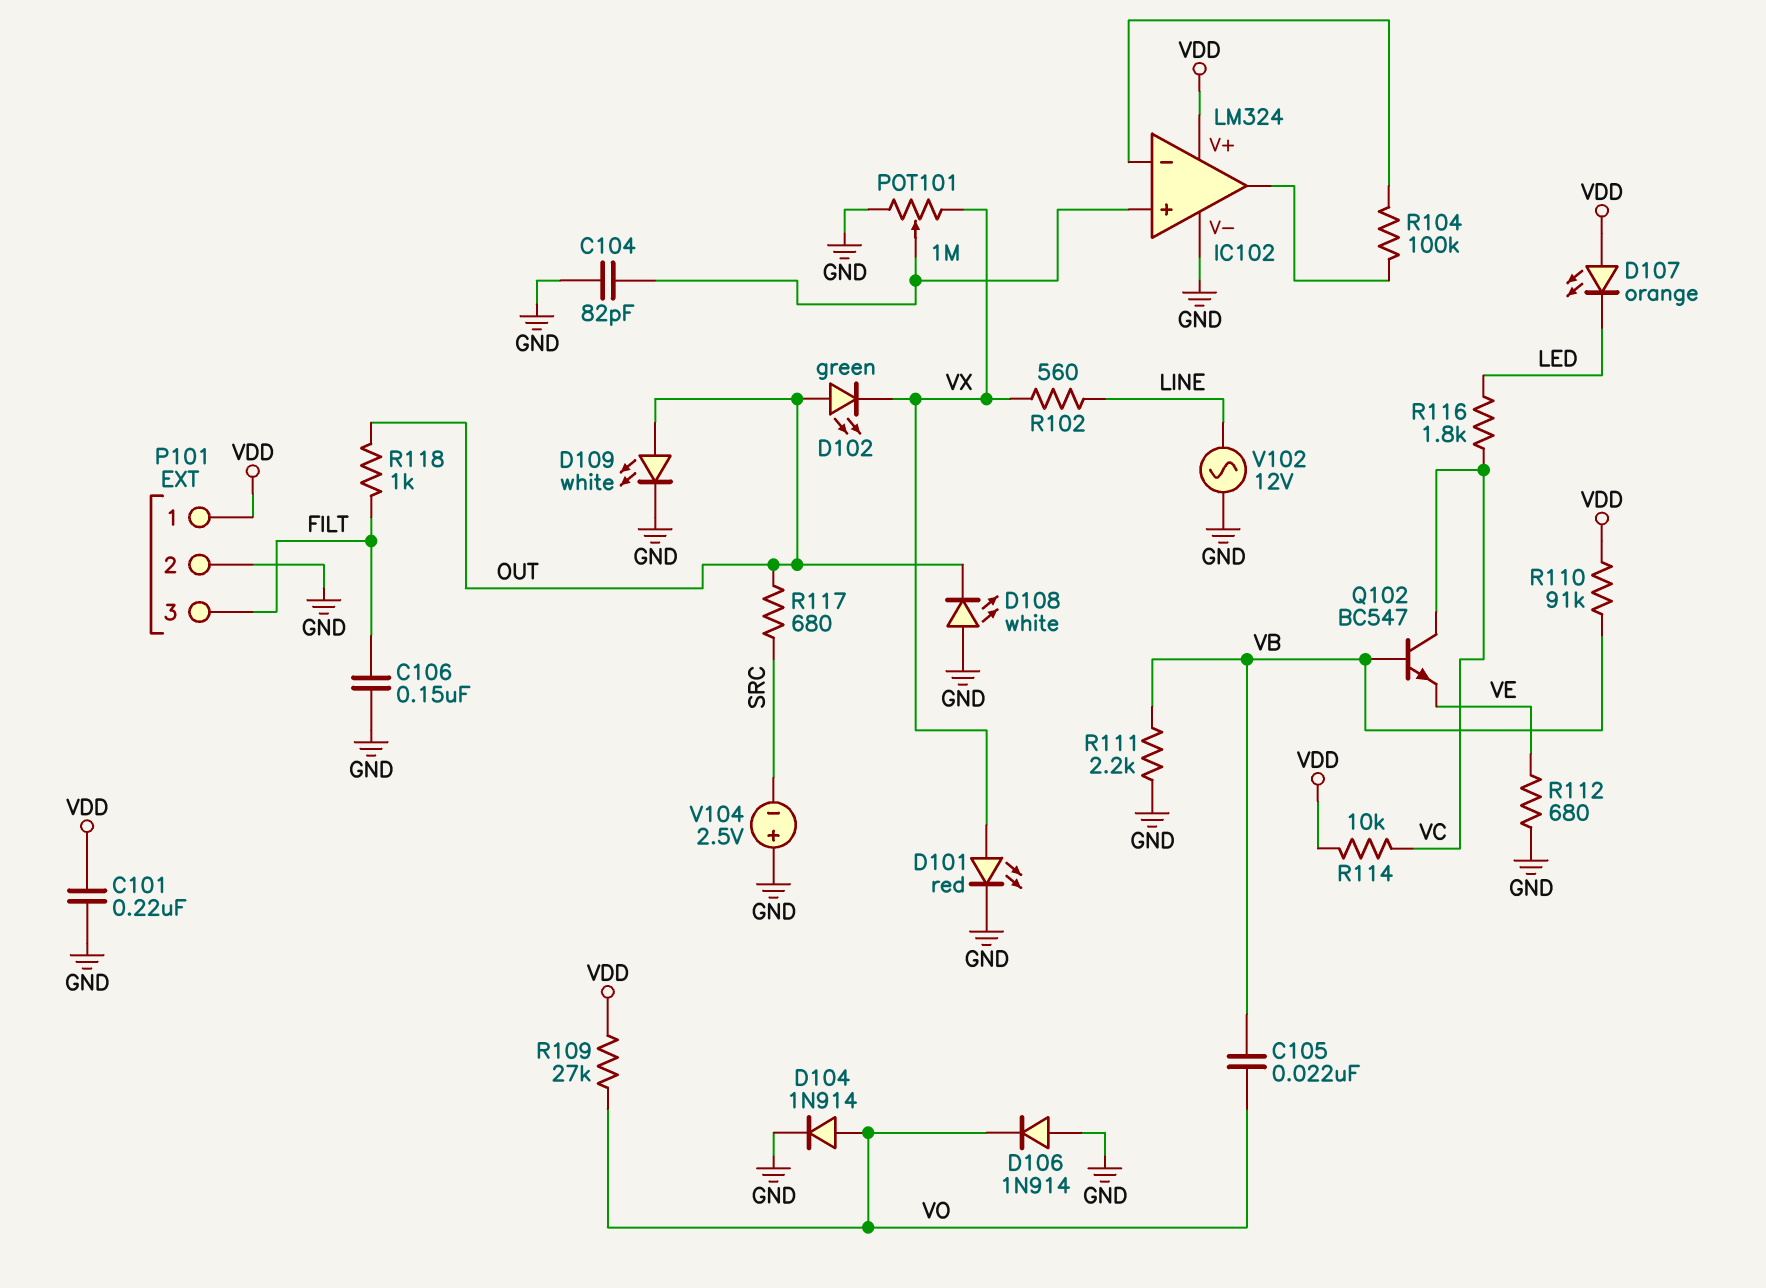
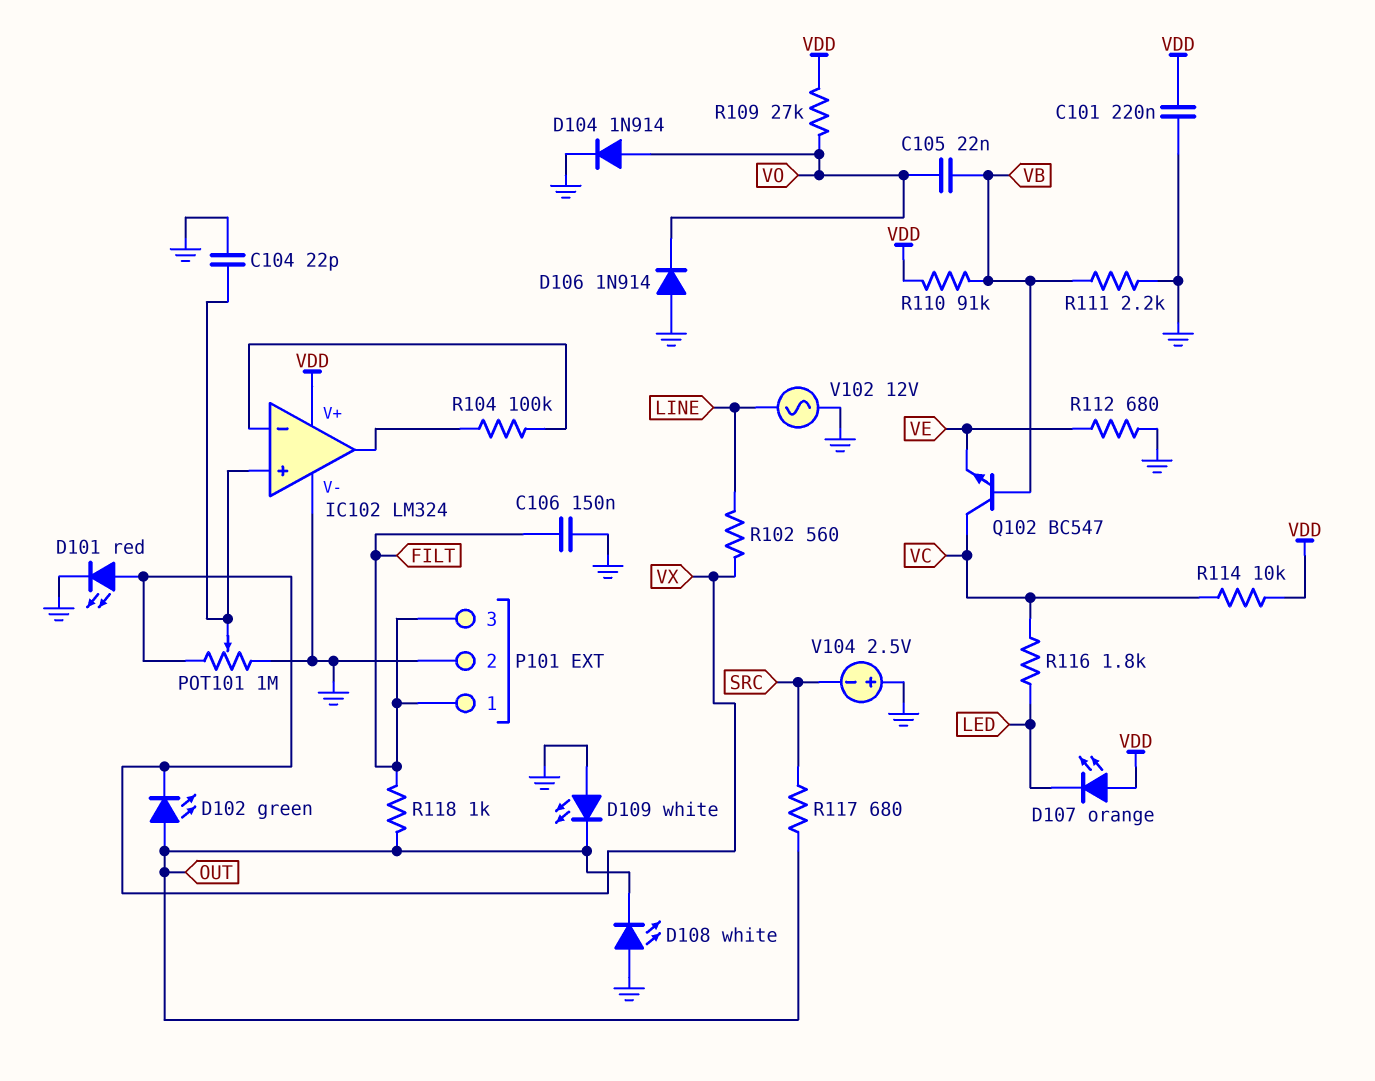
C104: 82pF (GND, IC102/in+) -> 22pF (GND, IC102/in+)
D109: LED white (A OUT, K GND) -> LED white (A GND, K OUT)
P101 pin 1: VDD -> FILT

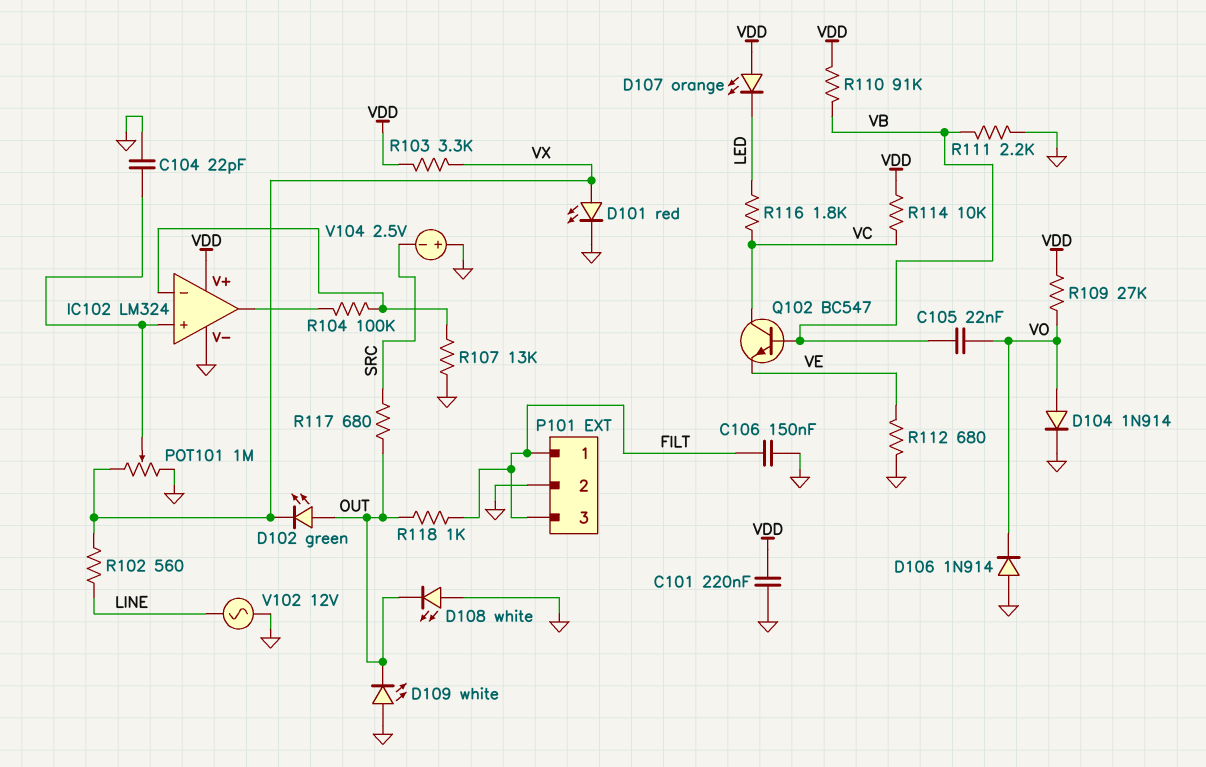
R103: none -> 3.3k (VDD, VX)
R107: none -> 13k (GND, IC102/in-)

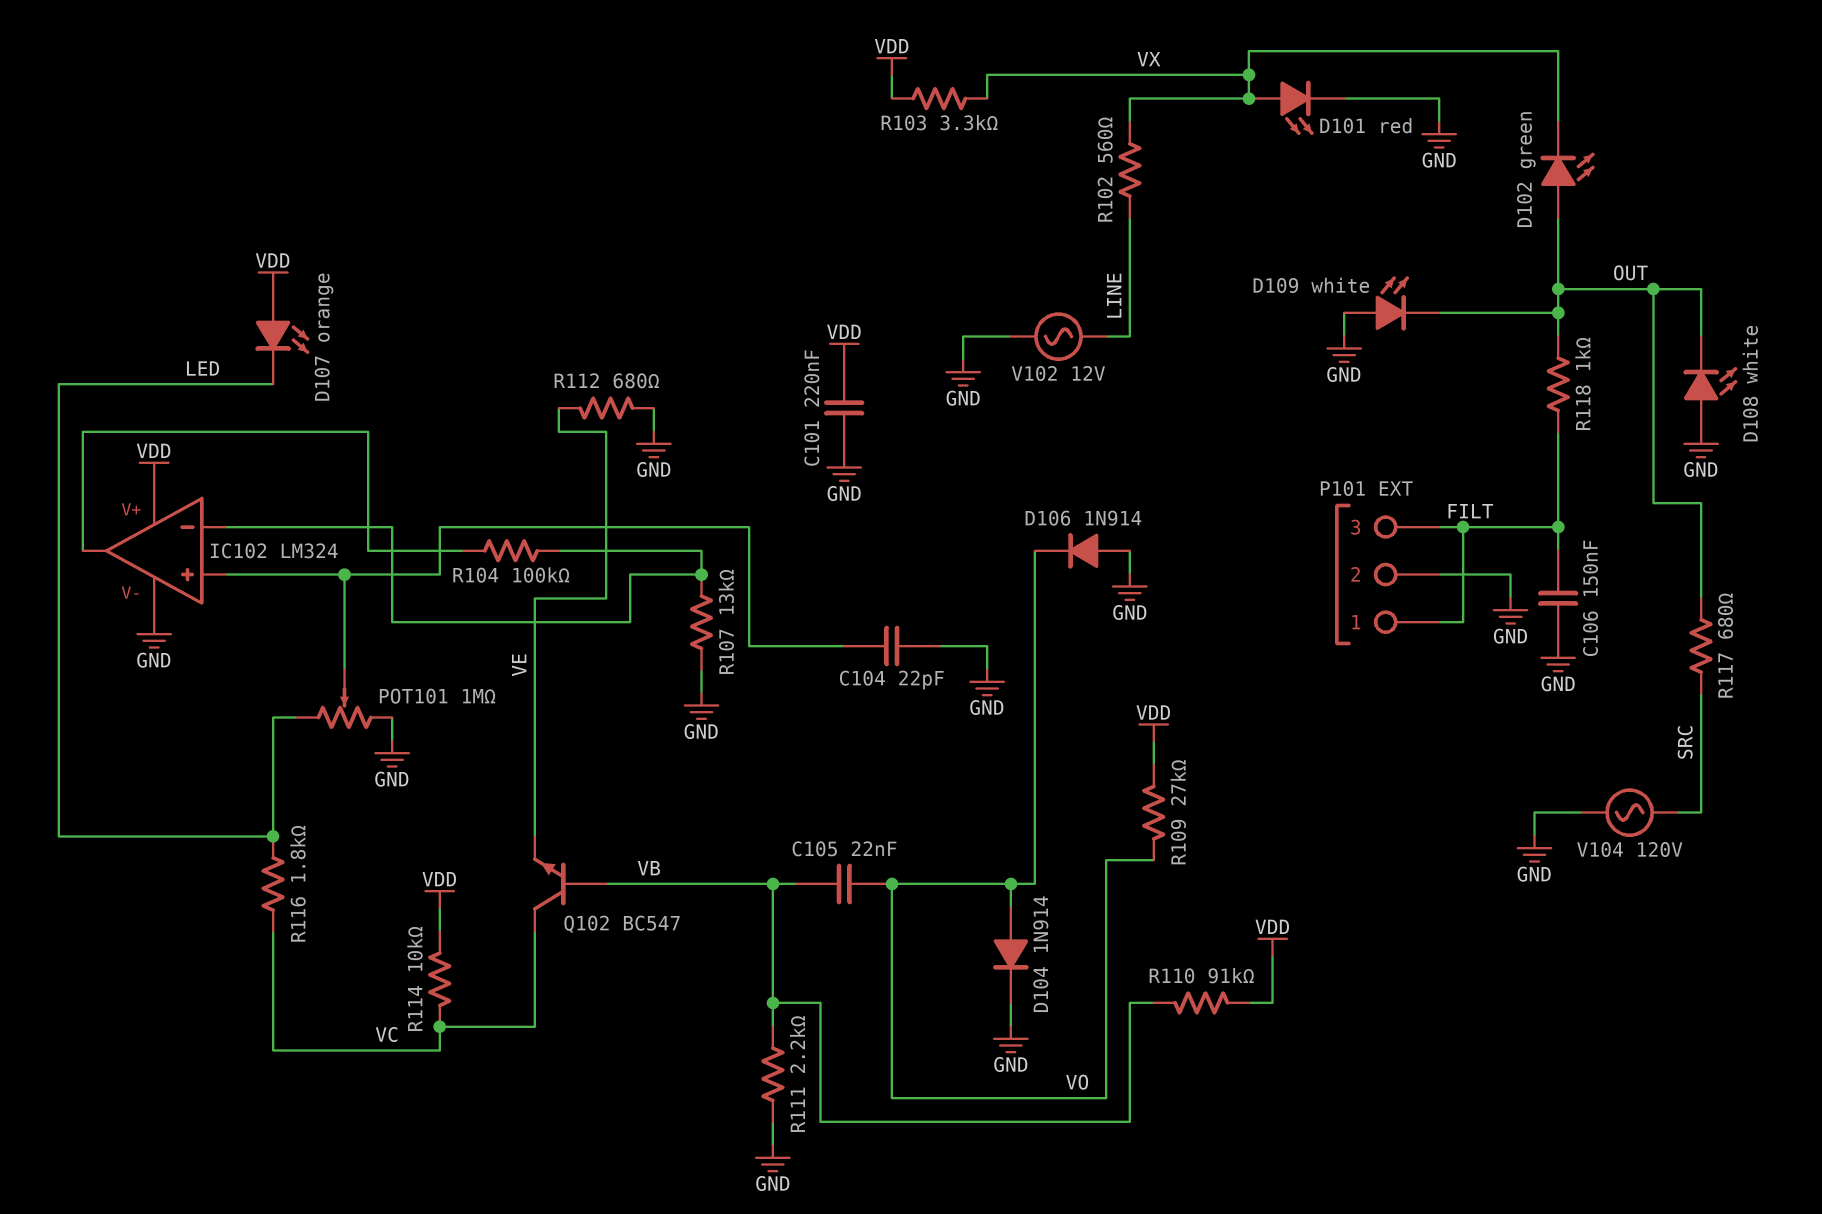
POT101: 1M (GND, VX, wiper IC102/in+) -> 1M (GND, LED, wiper IC102/in+)
V104: 2.5V (plus GND, minus SRC) -> AC 120V (GND, SRC)

